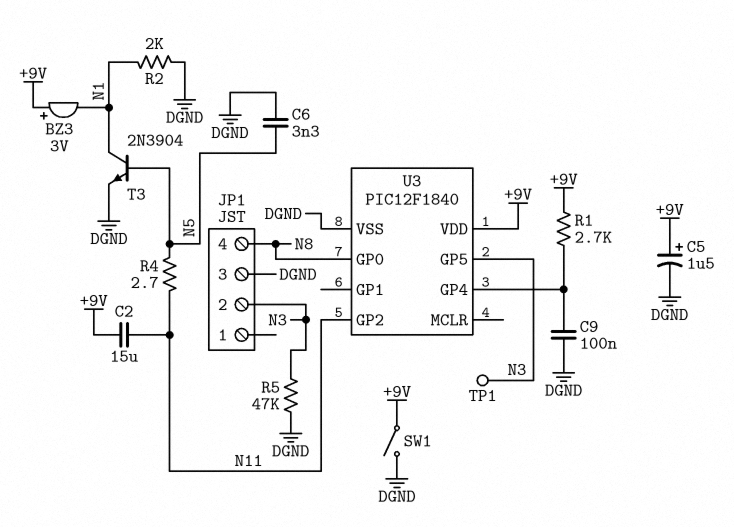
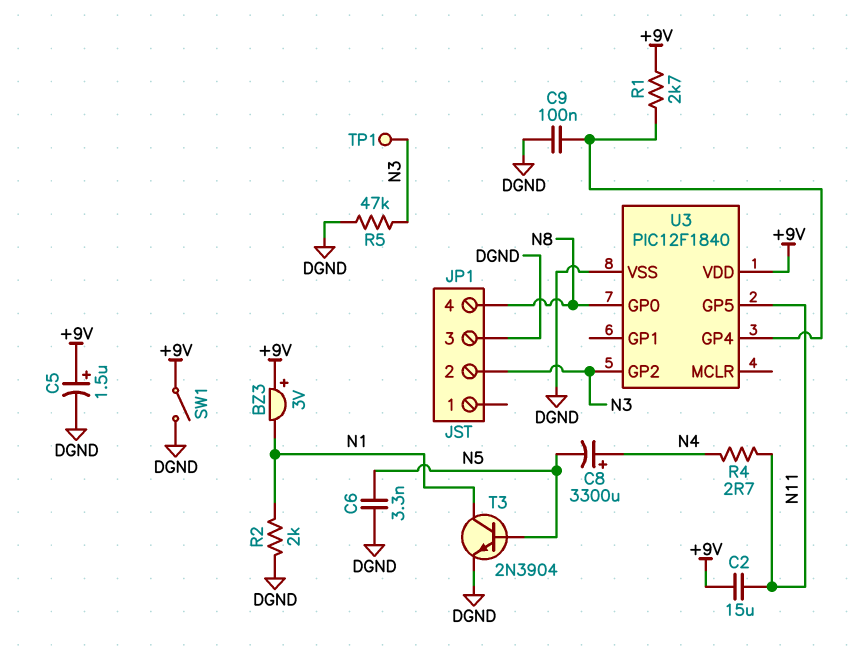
C8: none -> 3300uF (plus N4, minus N5)
R4: 2.7 (N5, N11) -> 2.7 (N4, N11)
U3 pin GP2: N11 -> N3
U3 pin GP5: N3 -> N11

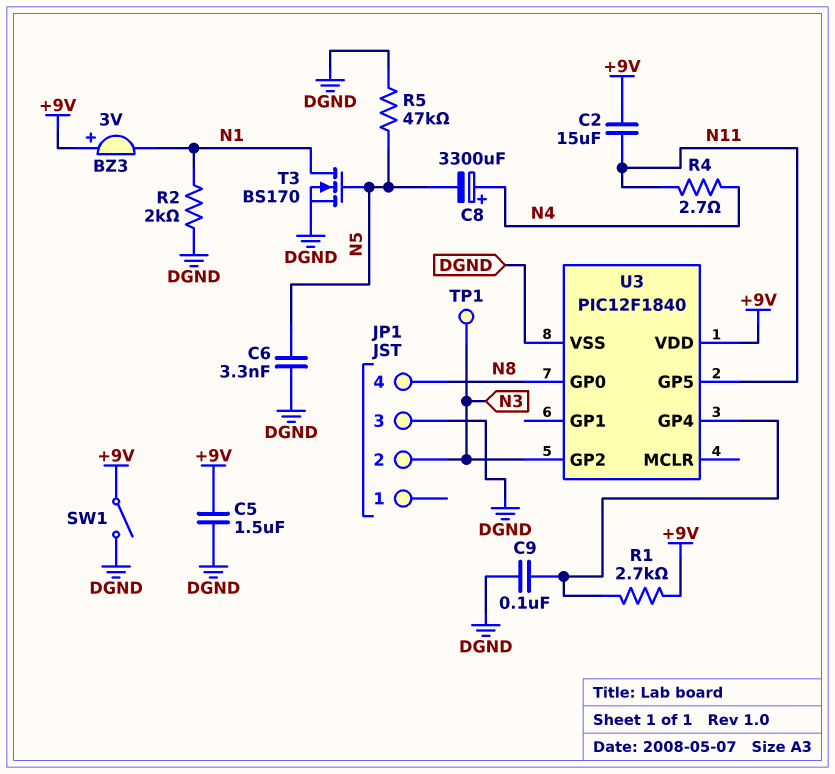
C5: 1.5uF (plus +9V, minus DGND) -> 1.5uF (+9V, DGND)
R5: 47k (DGND, N3) -> 47k (DGND, N5)
T3: NPN 2N3904 (B N5, C N1, E DGND) -> NMOS BS170 (G N5, D N1, S DGND)

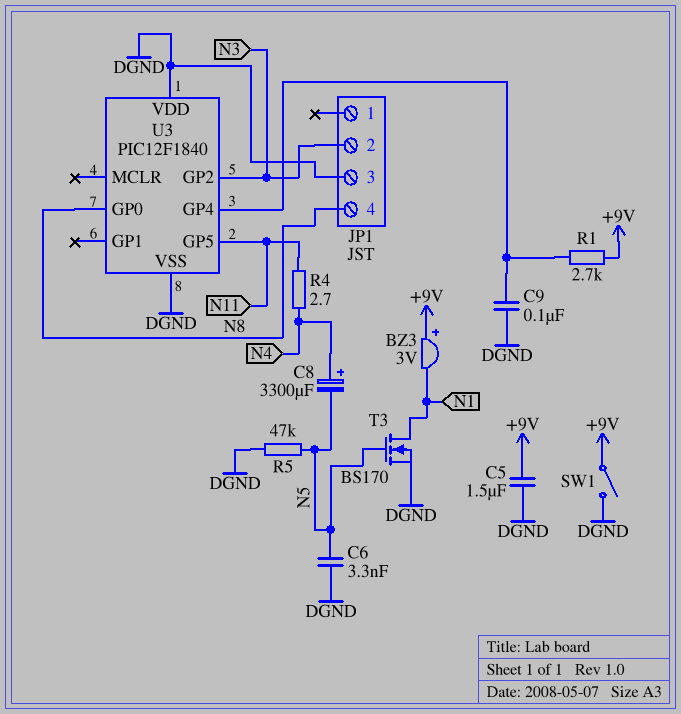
C2: 15uF (+9V, N11) -> none
R2: 2k (DGND, N1) -> none
TP1: test point (N3) -> none
U3 pin VDD: +9V -> DGND

